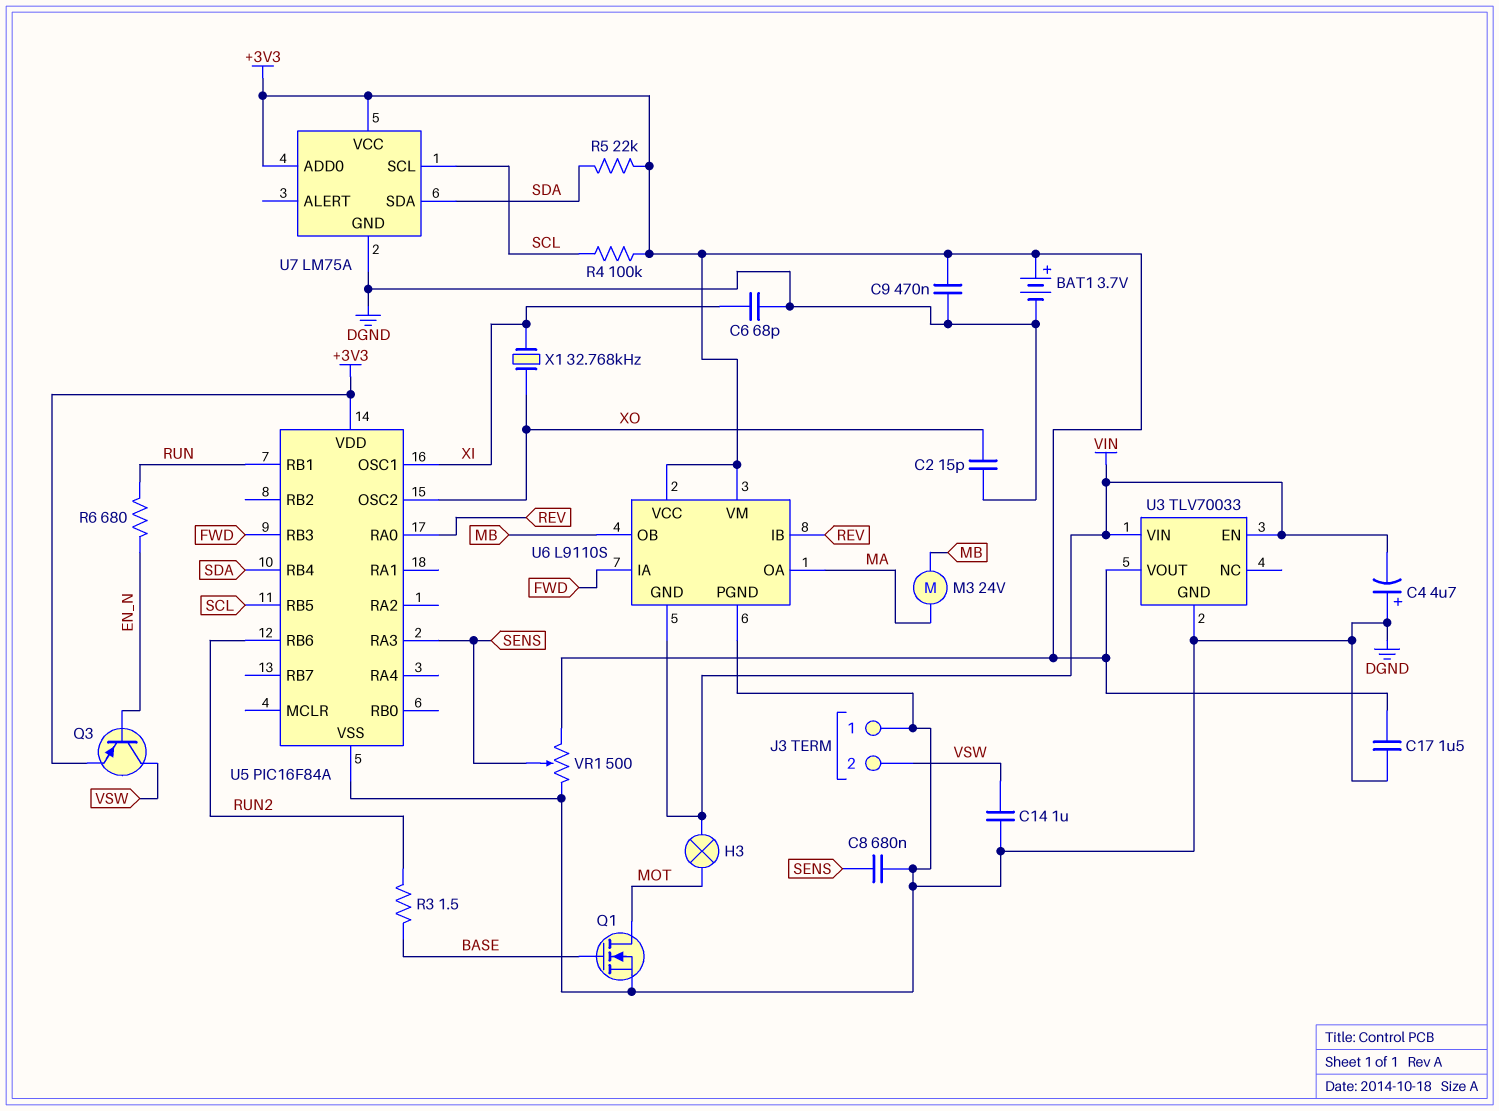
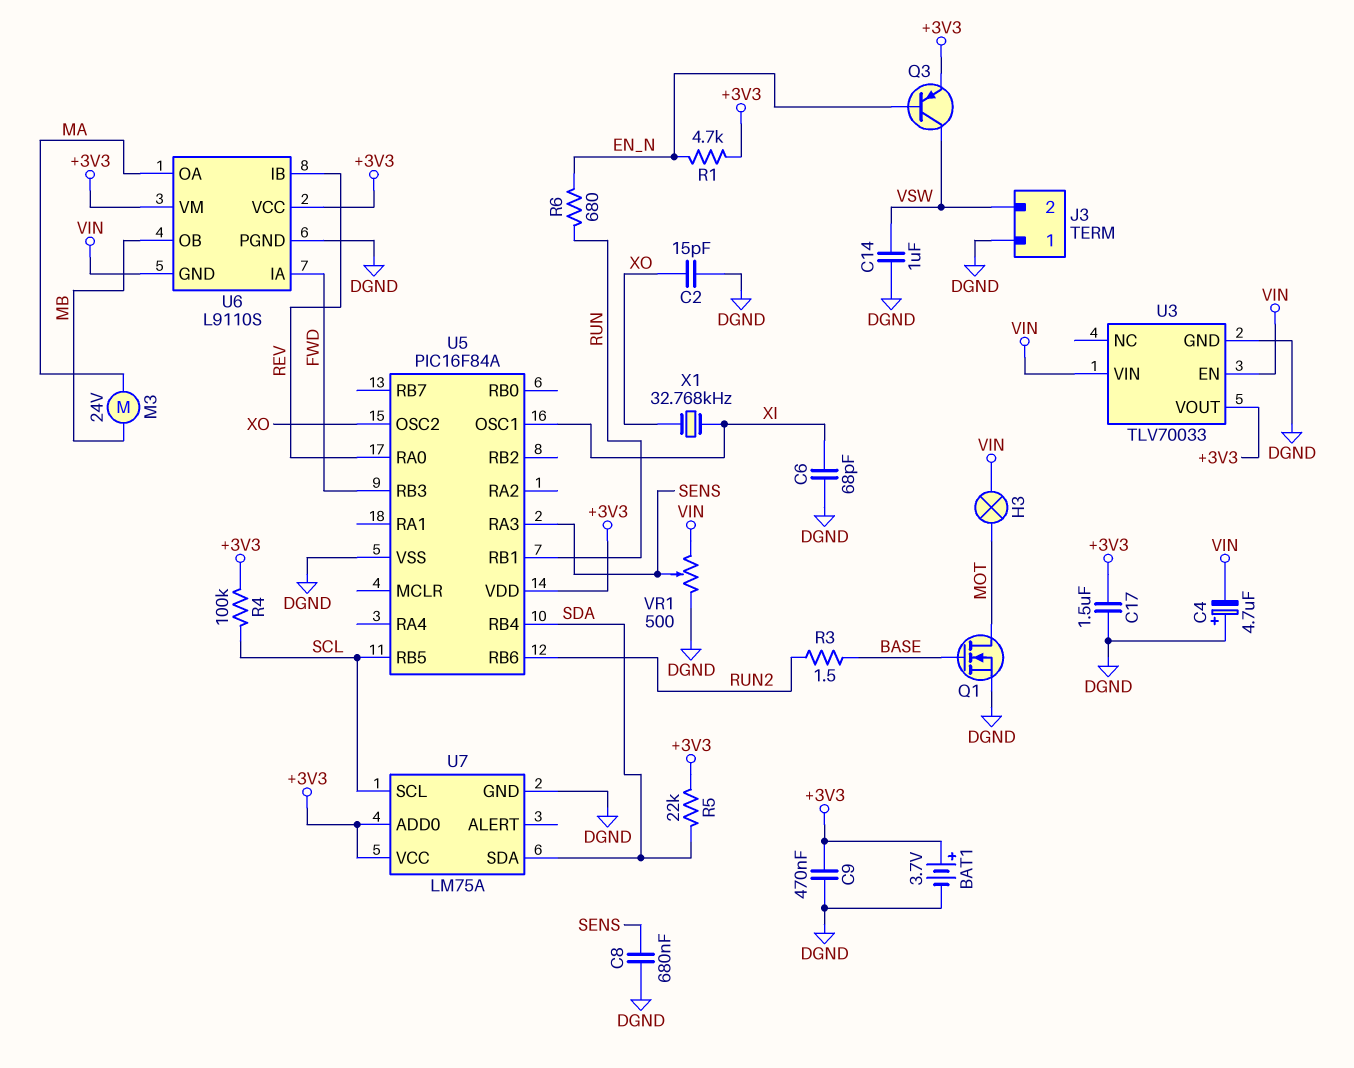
R1: none -> 4.7k (+3V3, EN_N)
VR1: 500 (+3V3, DGND, wiper SENS) -> 500 (DGND, VIN, wiper SENS)

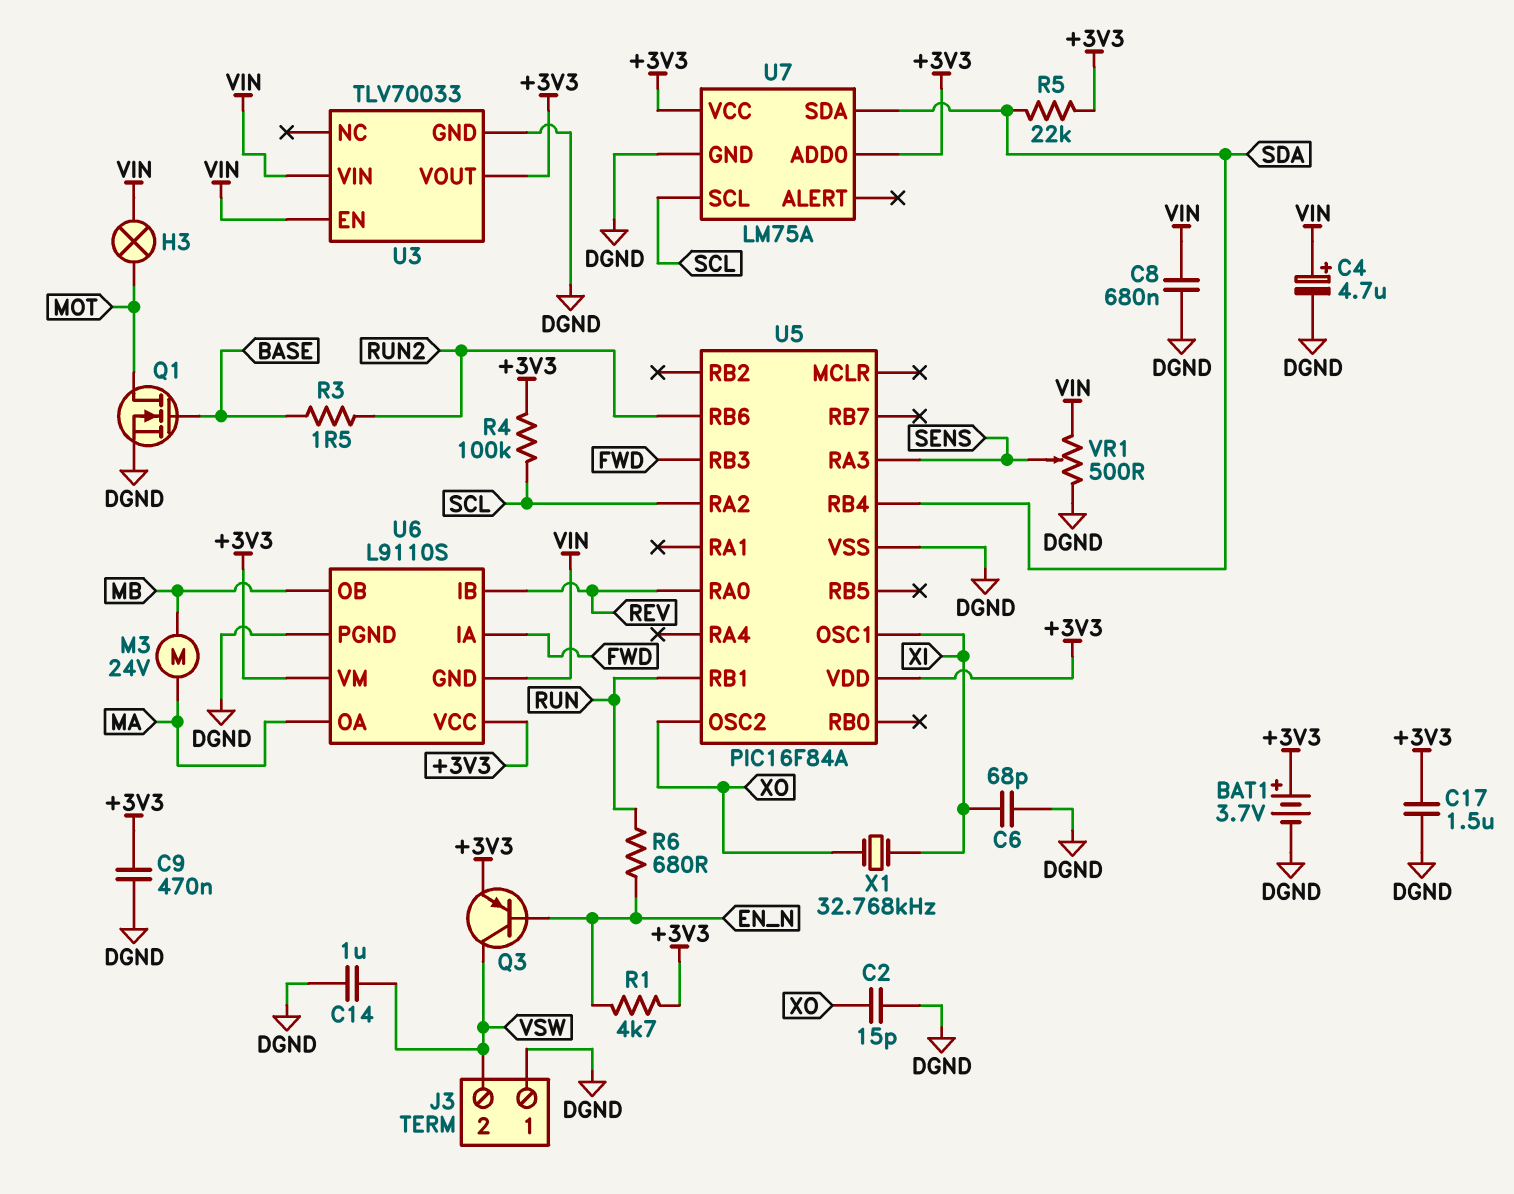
C4: 4.7uF (plus DGND, minus VIN) -> 4.7uF (plus VIN, minus DGND)
C8: 680nF (DGND, SENS) -> 680nF (DGND, VIN)
U5 pin RA2: none -> SCL
U5 pin RB5: SCL -> none

